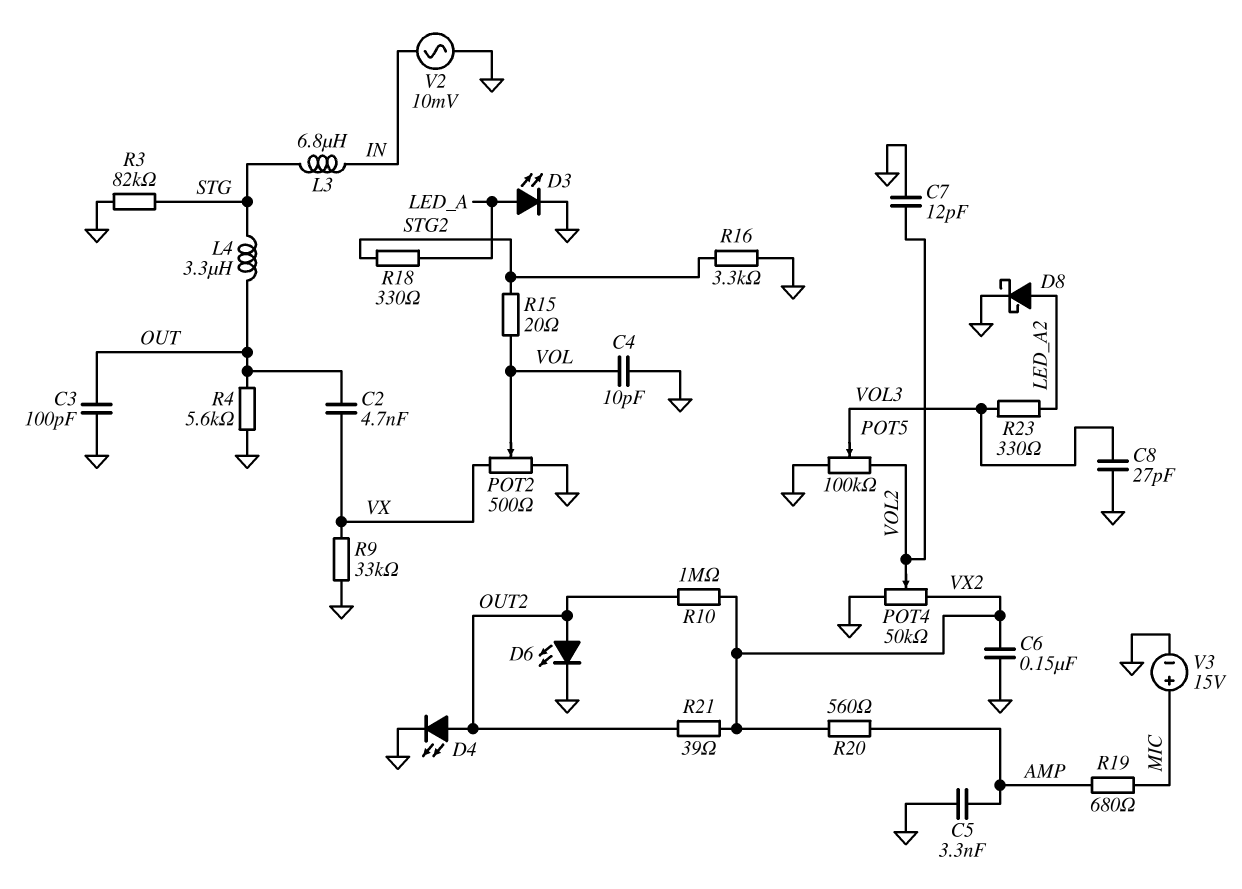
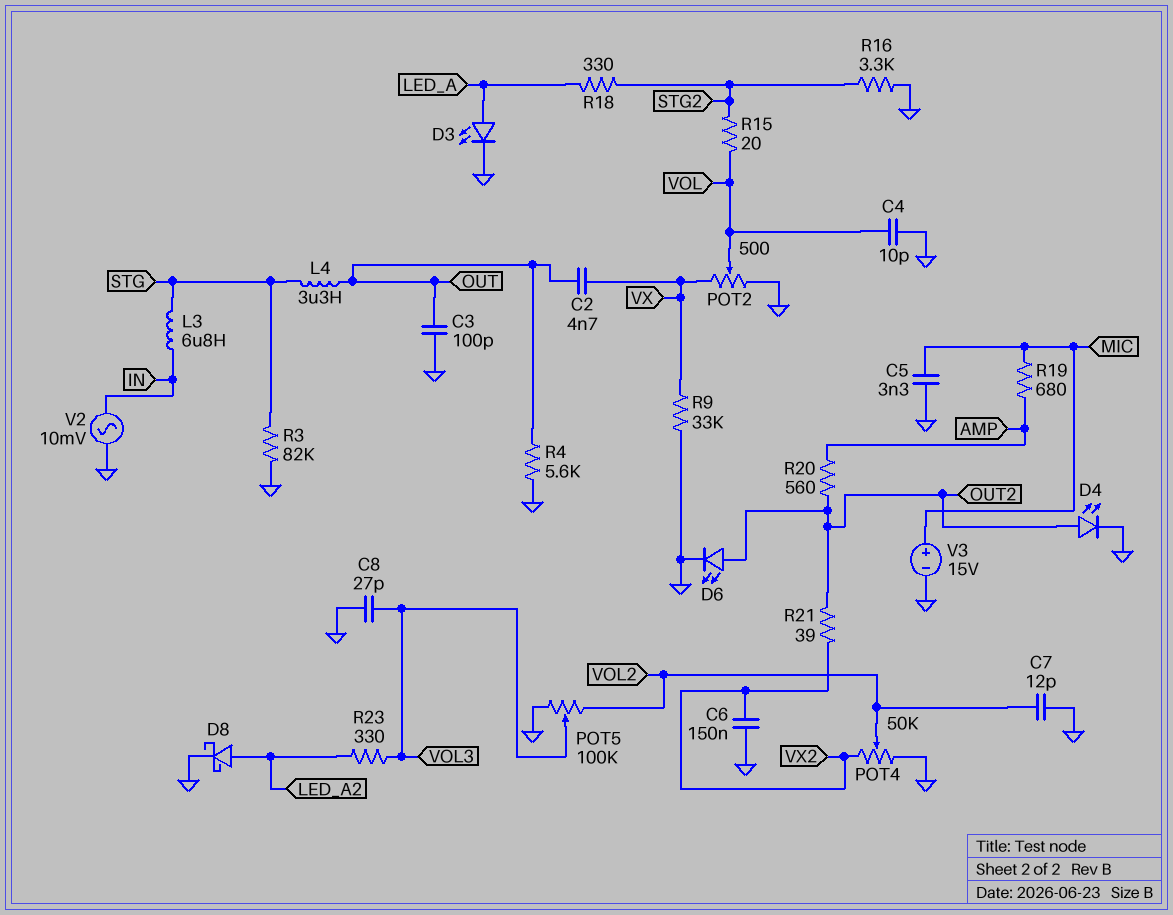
C5: 3.3nF (AMP, GND) -> 3.3nF (GND, MIC)
R10: 1M (OUT2, VX2) -> none
R20: 560 (AMP, VX2) -> 560 (AMP, OUT2)

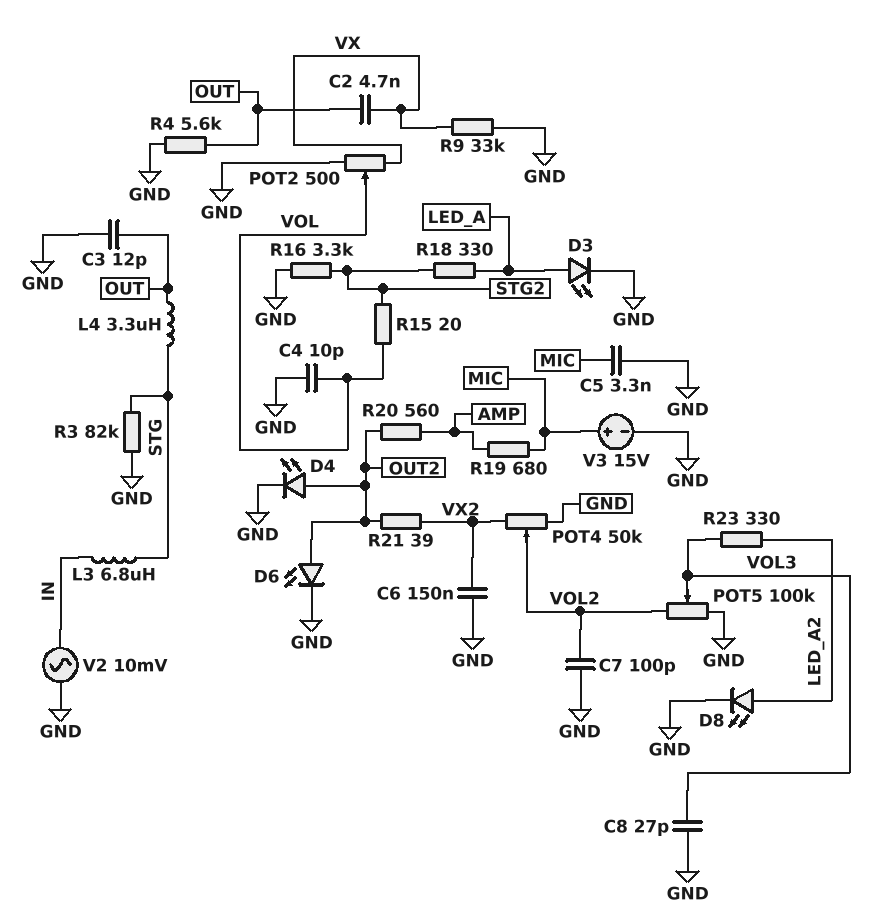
C3: 100pF (GND, OUT) -> 12pF (GND, OUT)
C7: 12pF (GND, VOL2) -> 100pF (GND, VOL2)
D8: schottky (A LED_A2, K GND) -> LED (A LED_A2, K GND)

